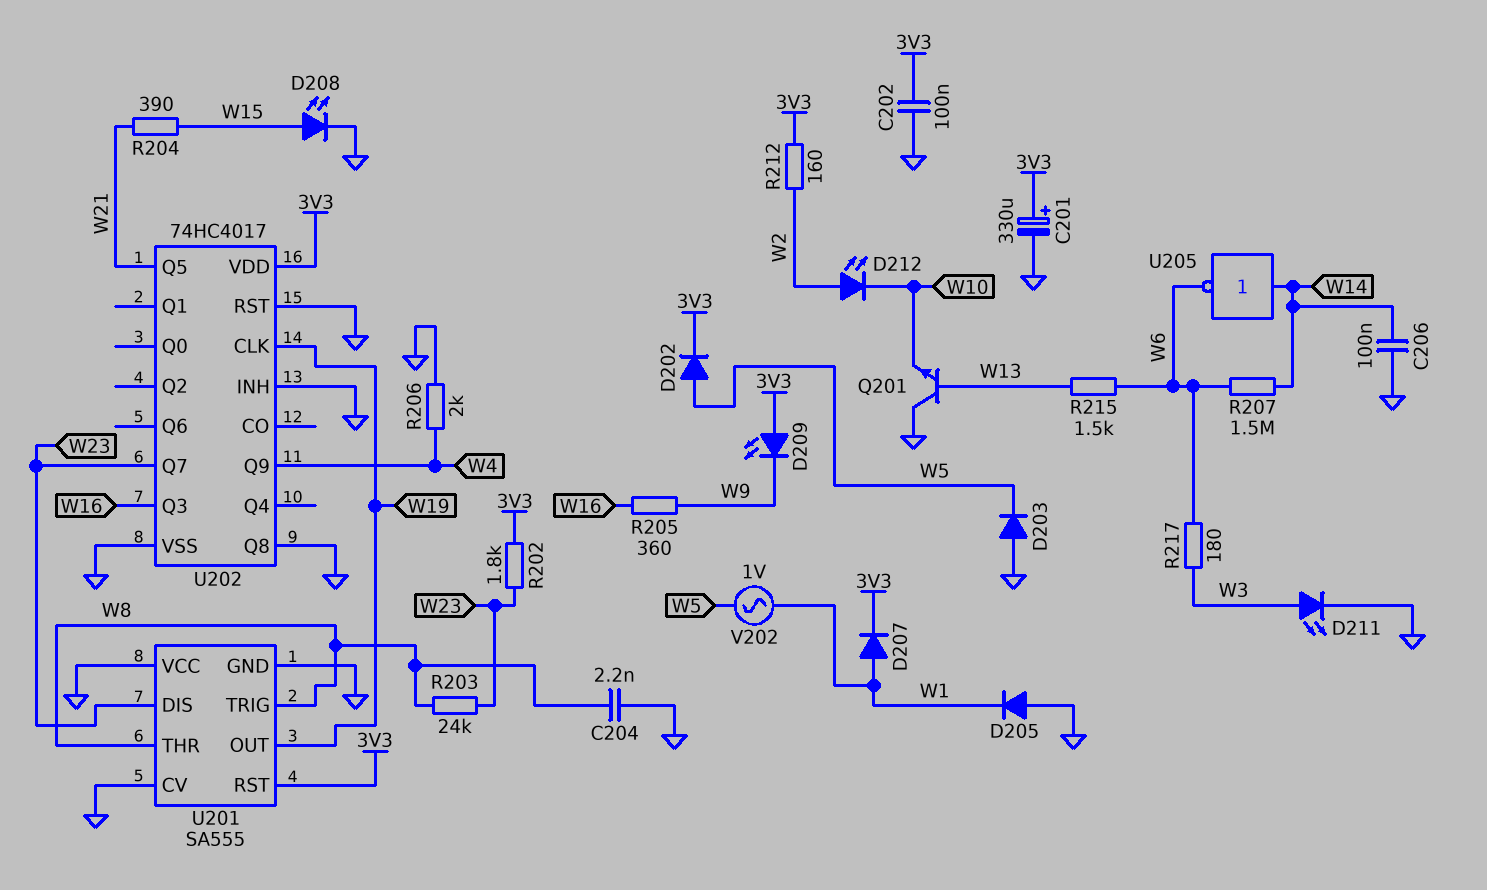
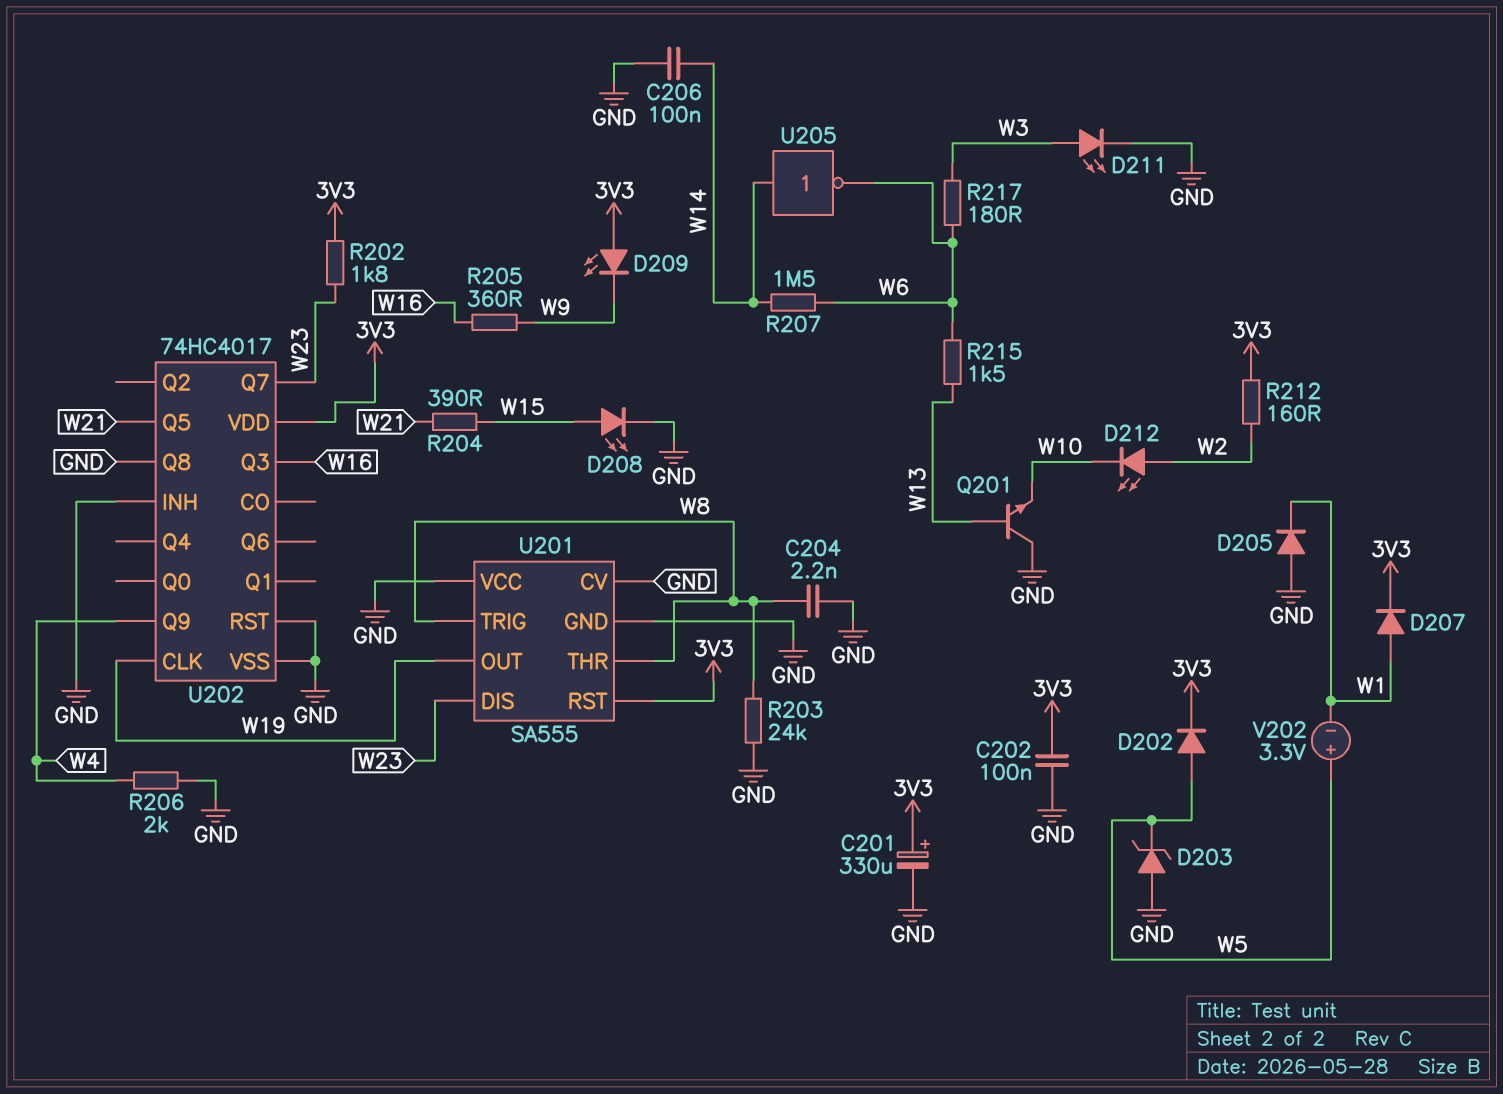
D203: diode (A GND, K W5) -> zener (A GND, K W5)
R203: 24k (W8, W23) -> 24k (GND, W8)
V202: AC 1V (W1, W5) -> 3.3V (plus W5, minus W1)

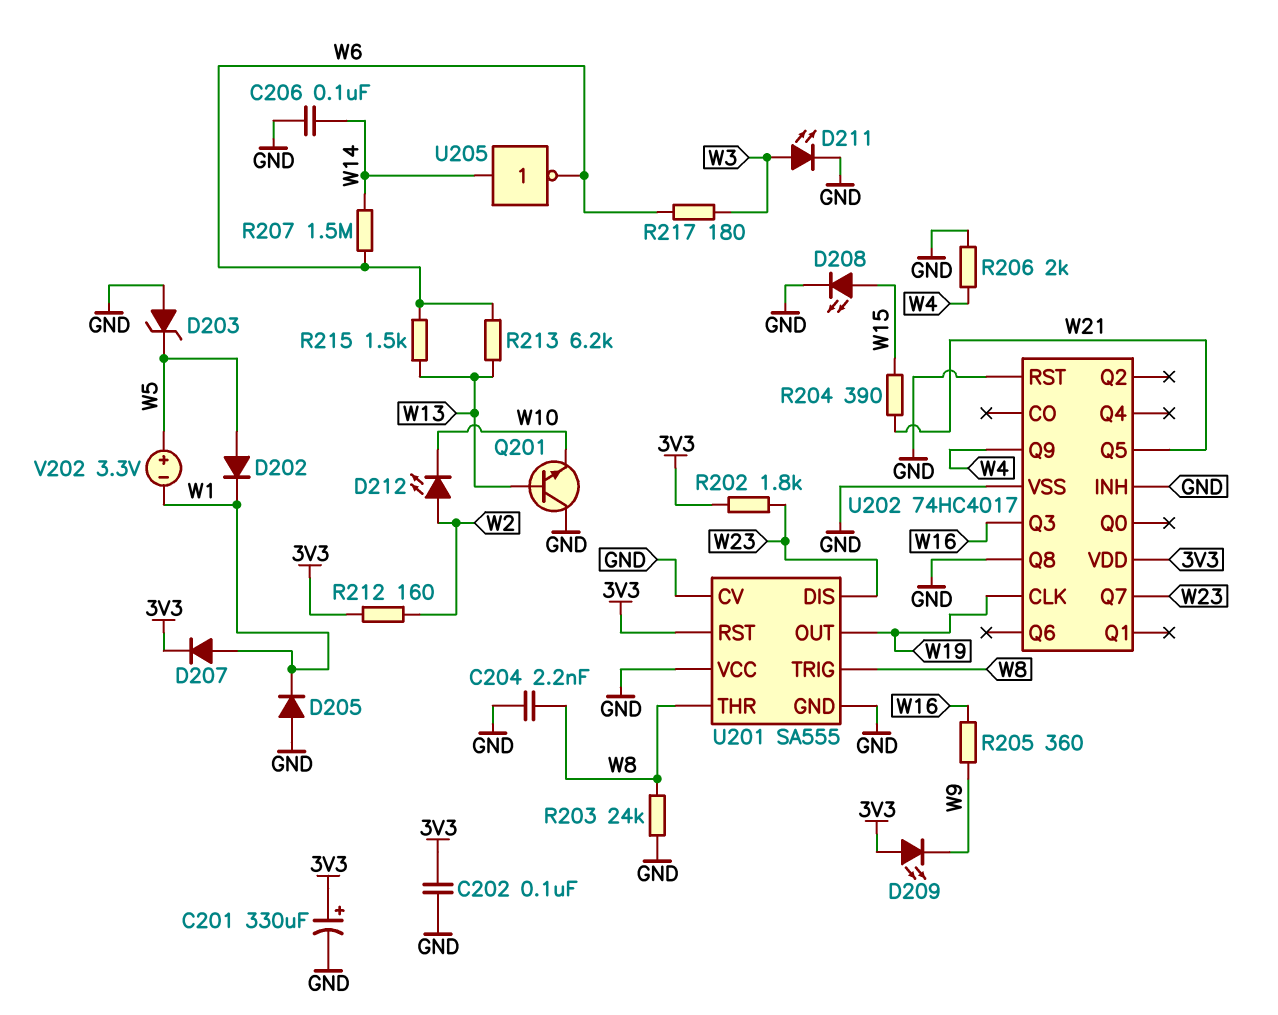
D202: diode (A W5, K 3V3) -> diode (A W5, K W1)
R213: none -> 6.2k (W6, W13)

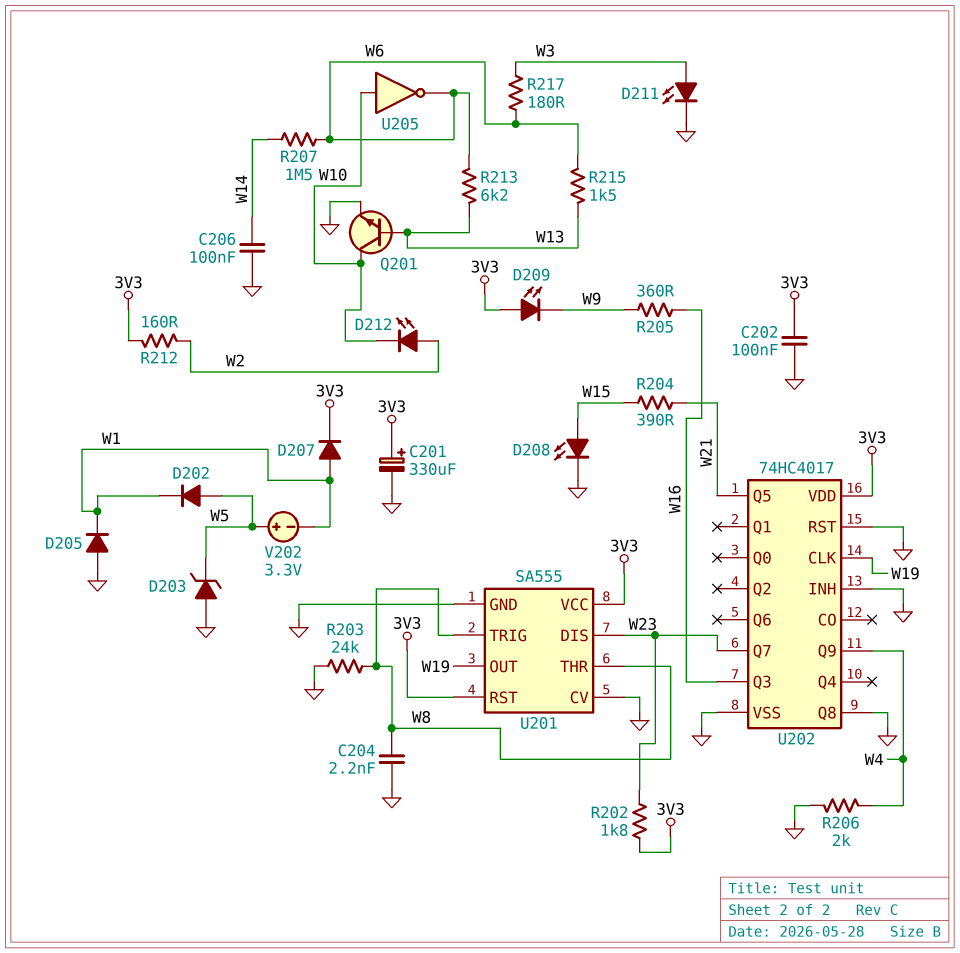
Q201: NPN (B W13, C GND, E W10) -> NPN (B W13, C W10, E GND)
U201 pin VCC: GND -> 3V3
U205: NOT (in W14, out W6) -> NOT (in W10, out W6)

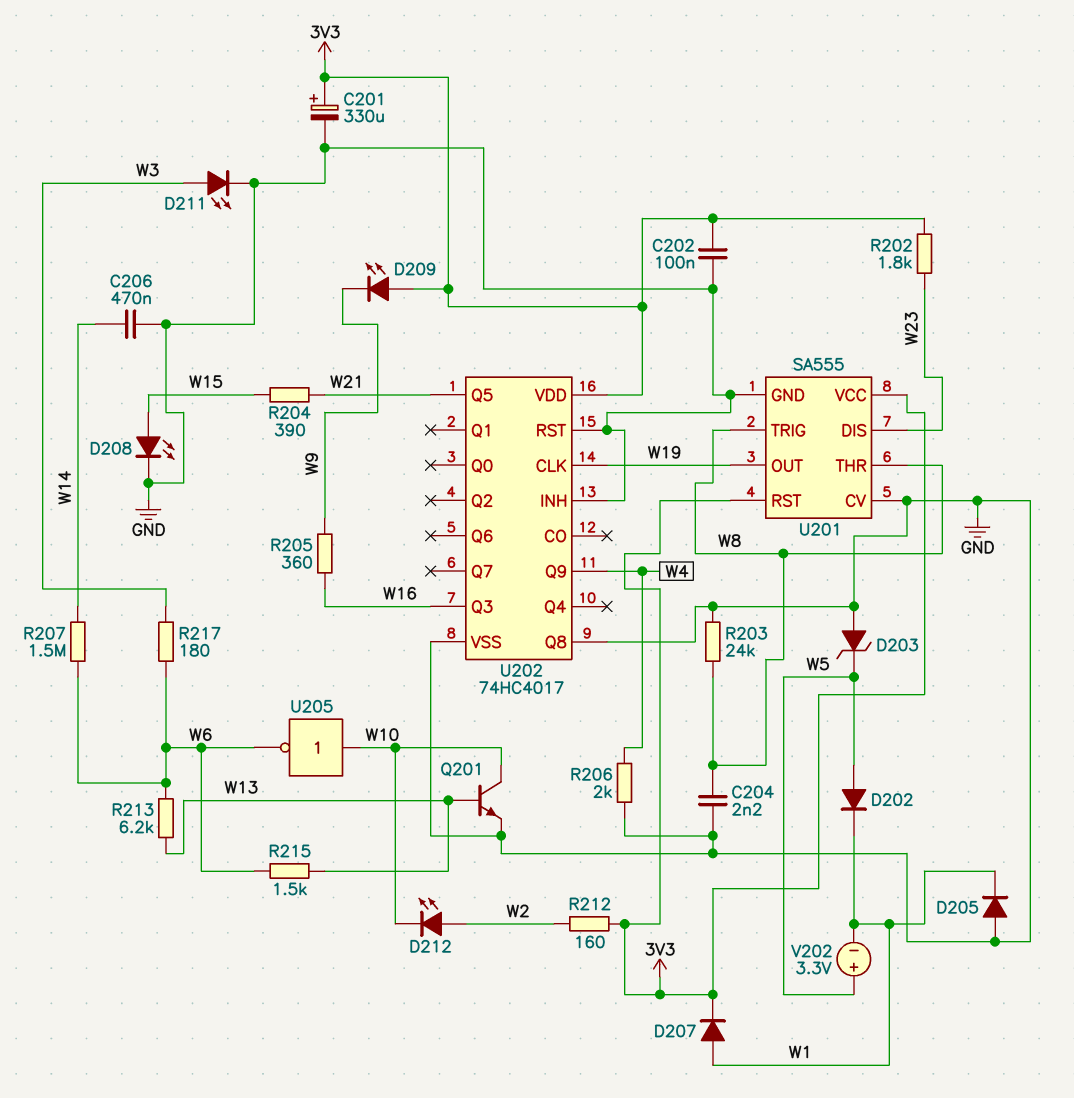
C206: 100nF (GND, W14) -> 470nF (GND, W14)
U202 pin Q7: W23 -> none

